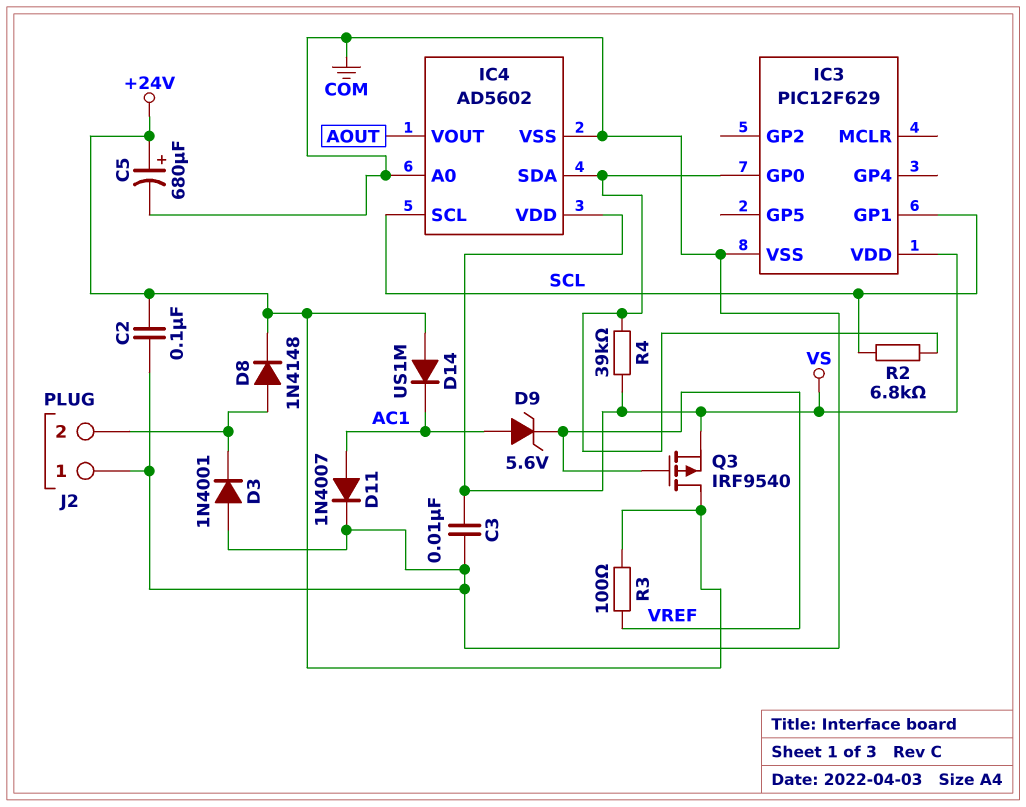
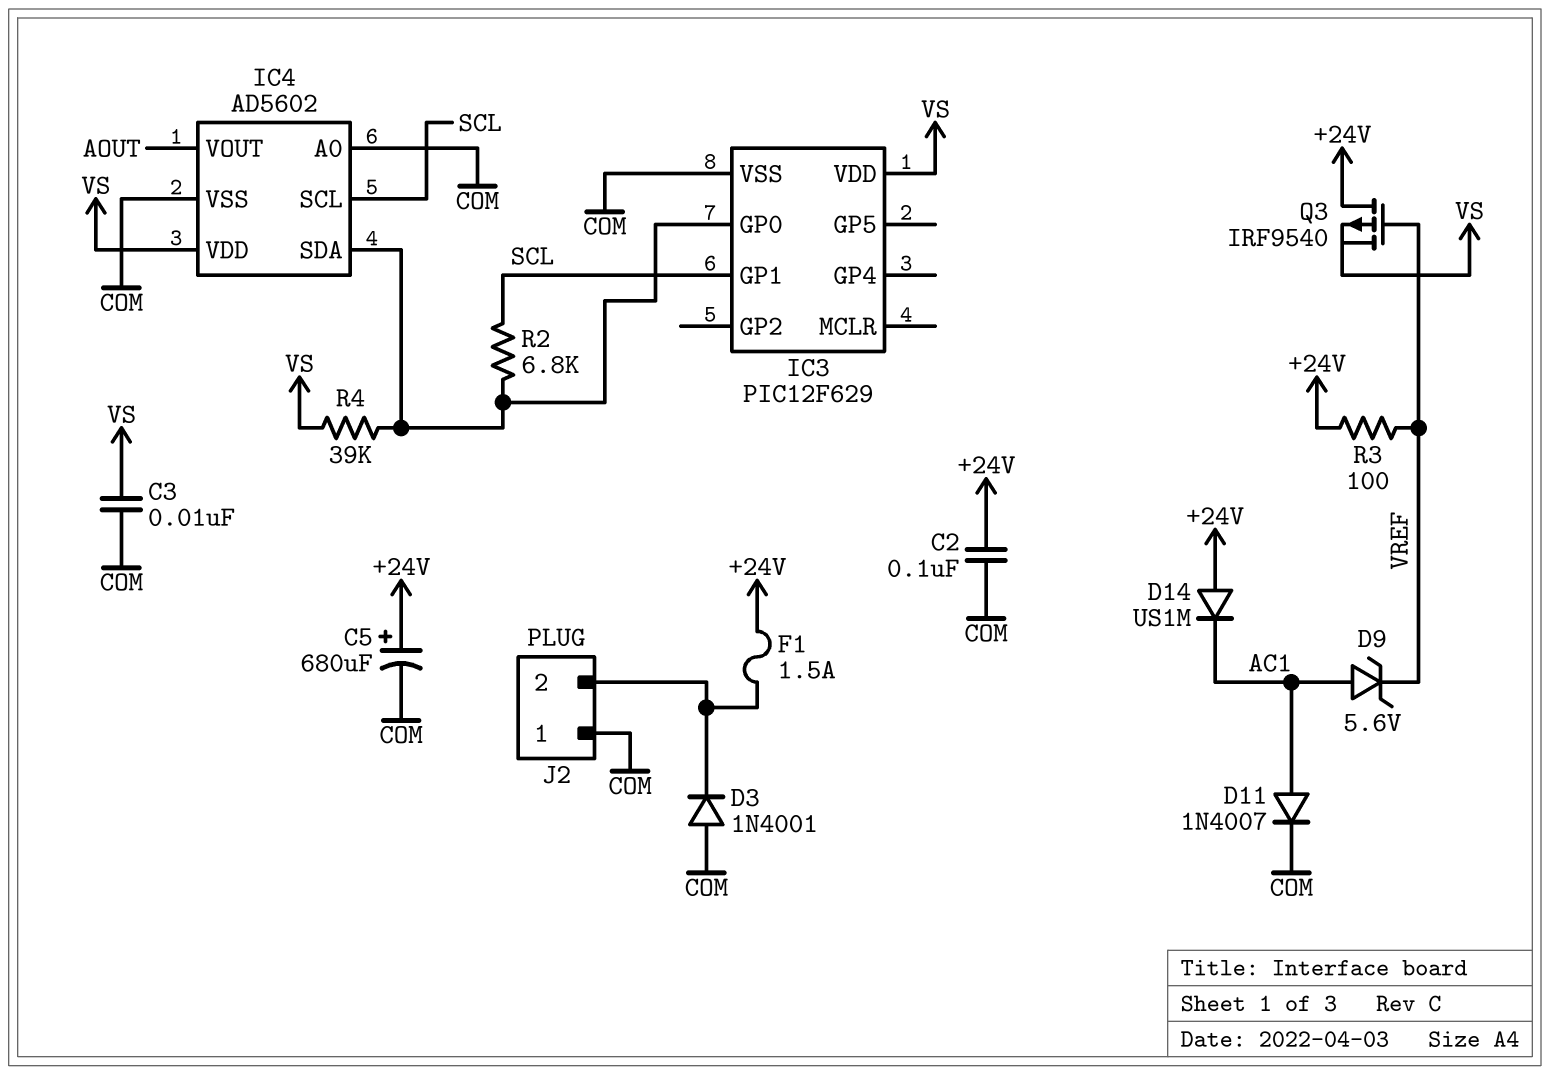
D8: diode 1N4148 (A J2/2, K +24V) -> none
F1: none -> 1.5A (+24V, J2/2)

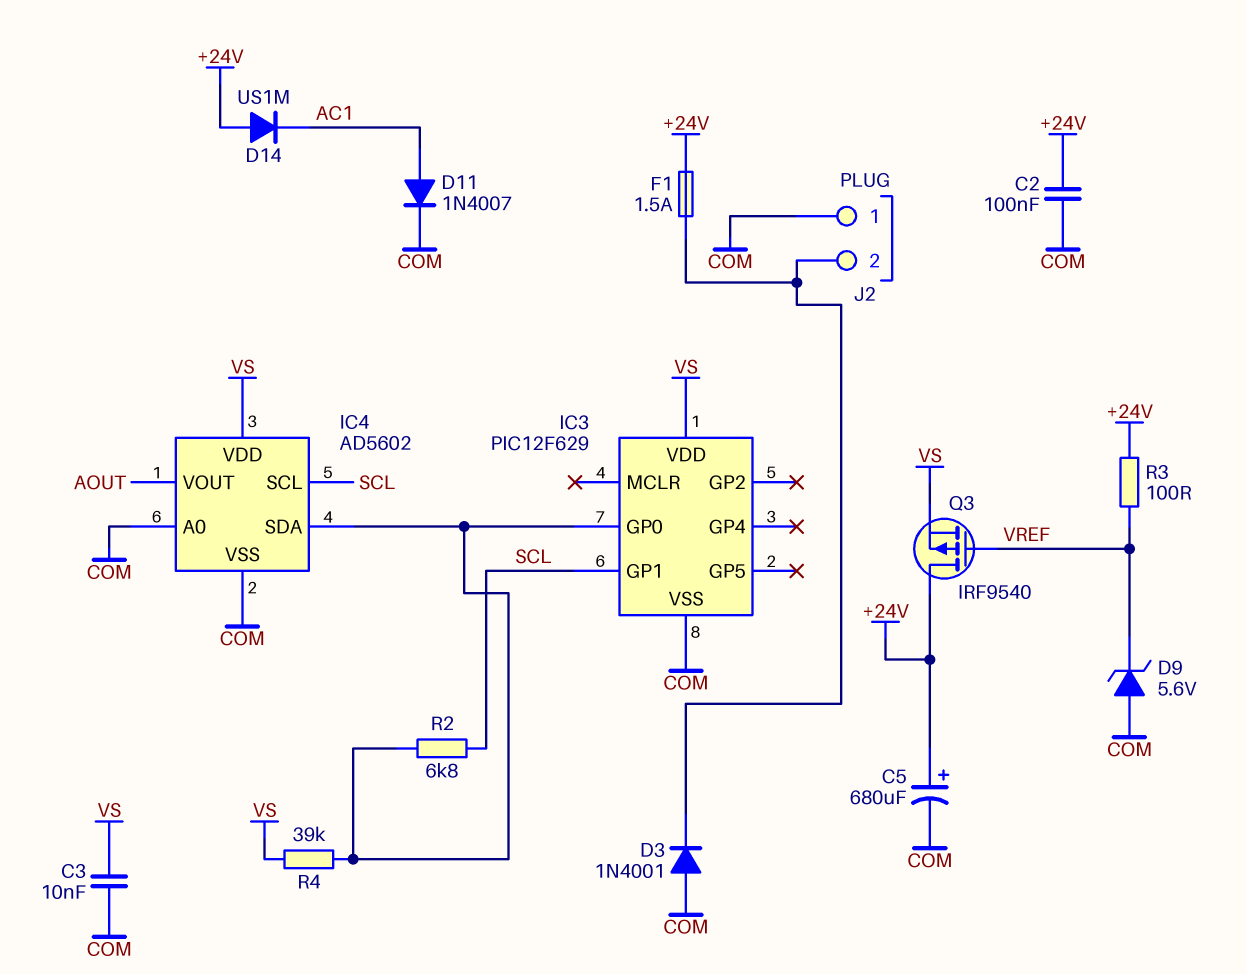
D9: zener 5.6V (A AC1, K VREF) -> zener 5.6V (A COM, K VREF)

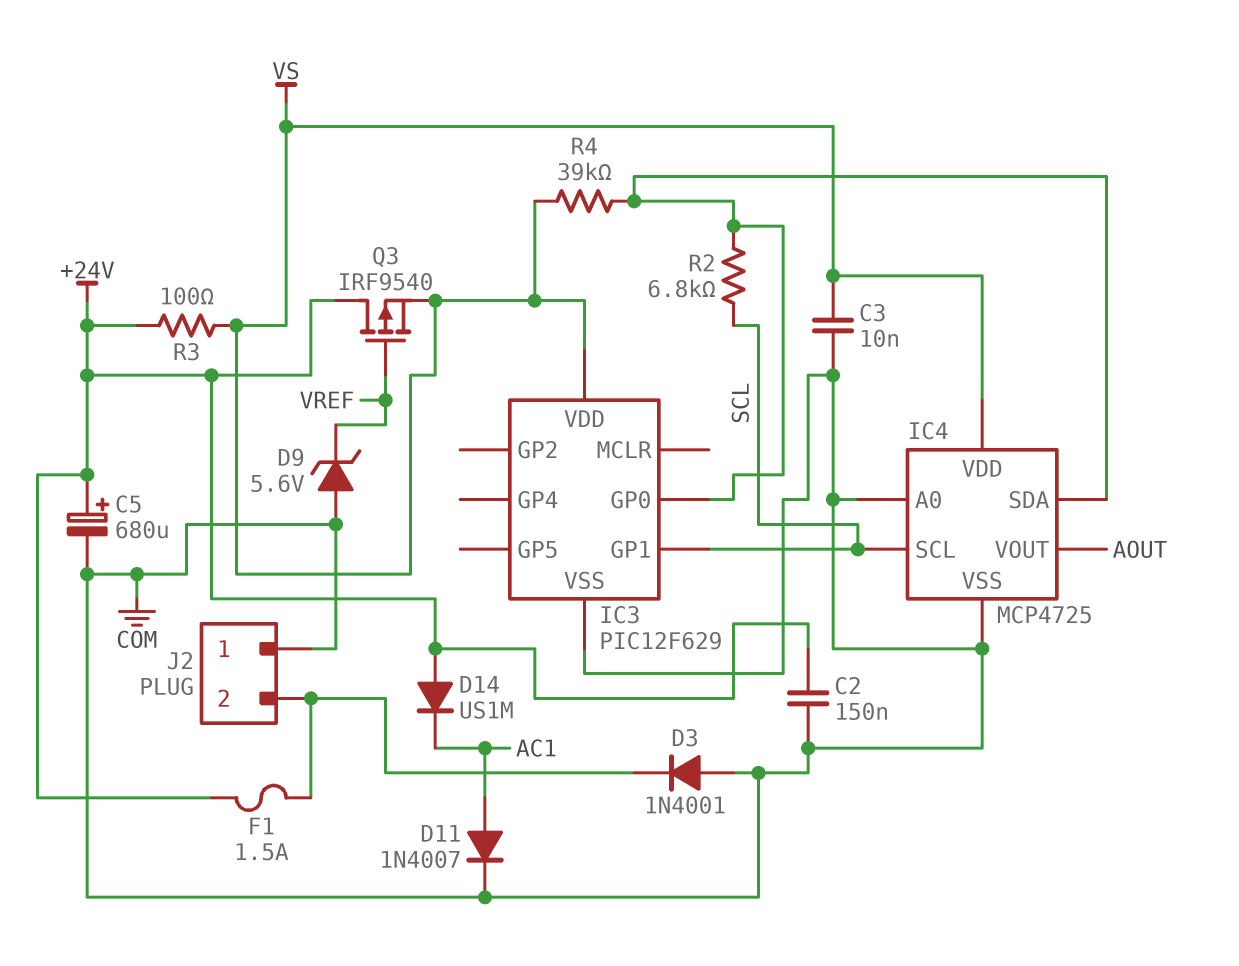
C2: 100nF (+24V, COM) -> 150nF (+24V, COM)
IC4: AD5602 -> MCP4725
R3: 100 (+24V, VREF) -> 100 (+24V, VS)

